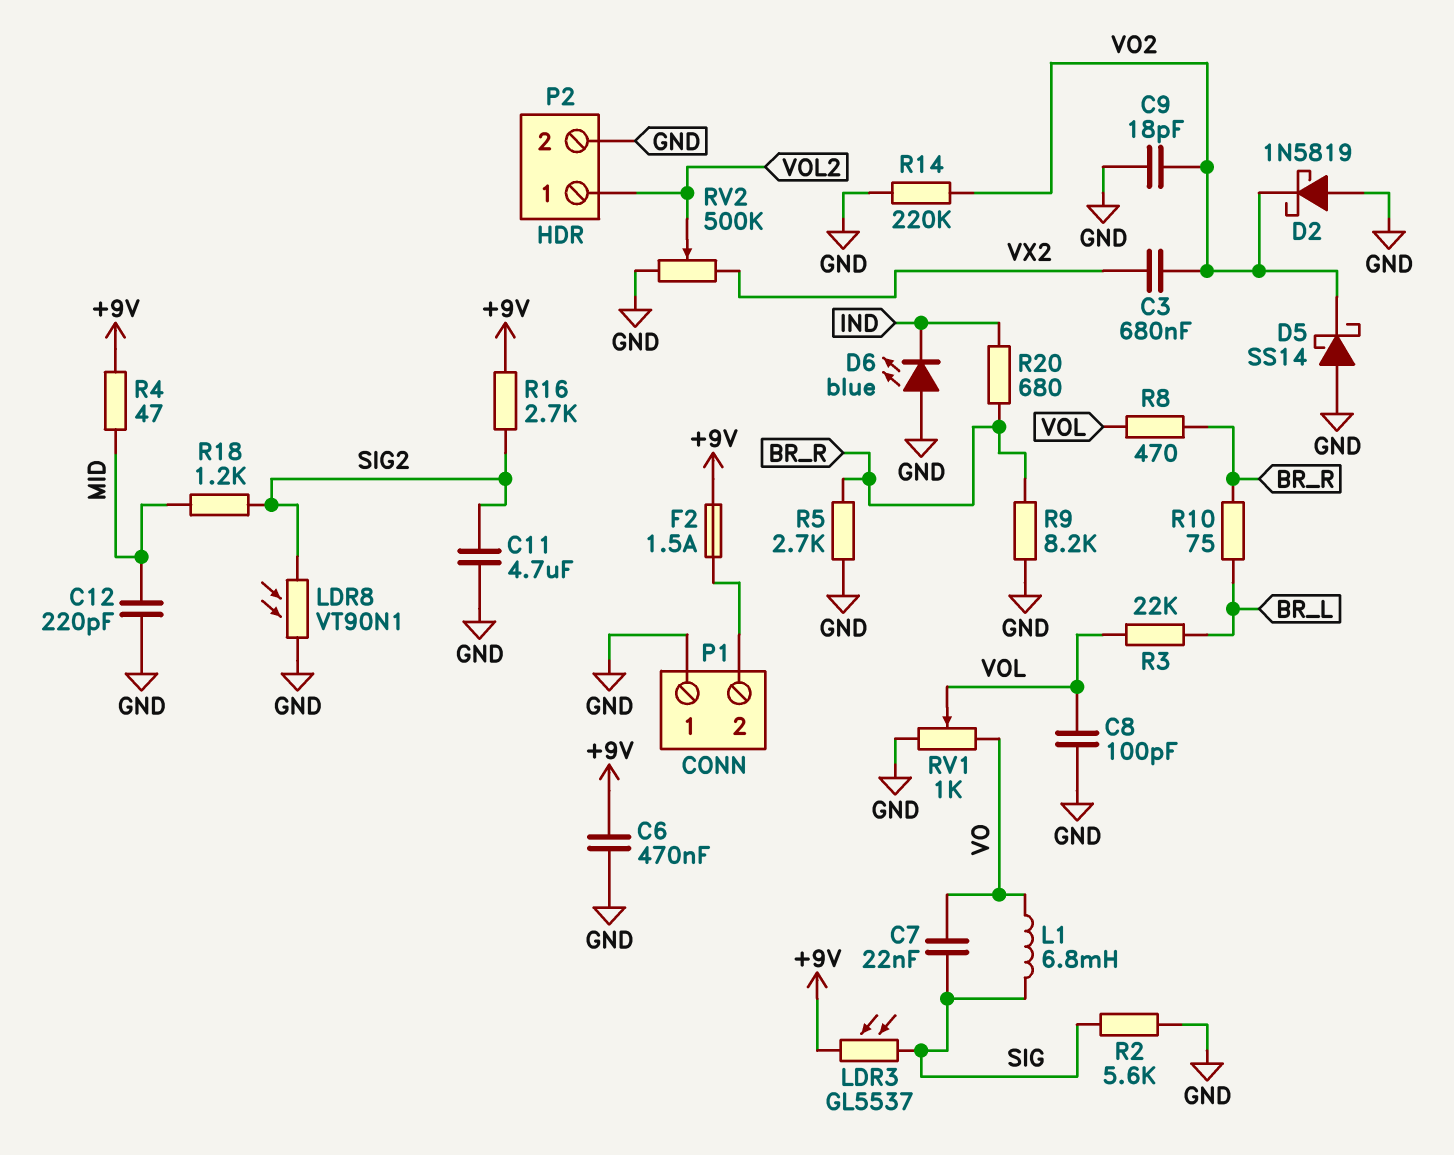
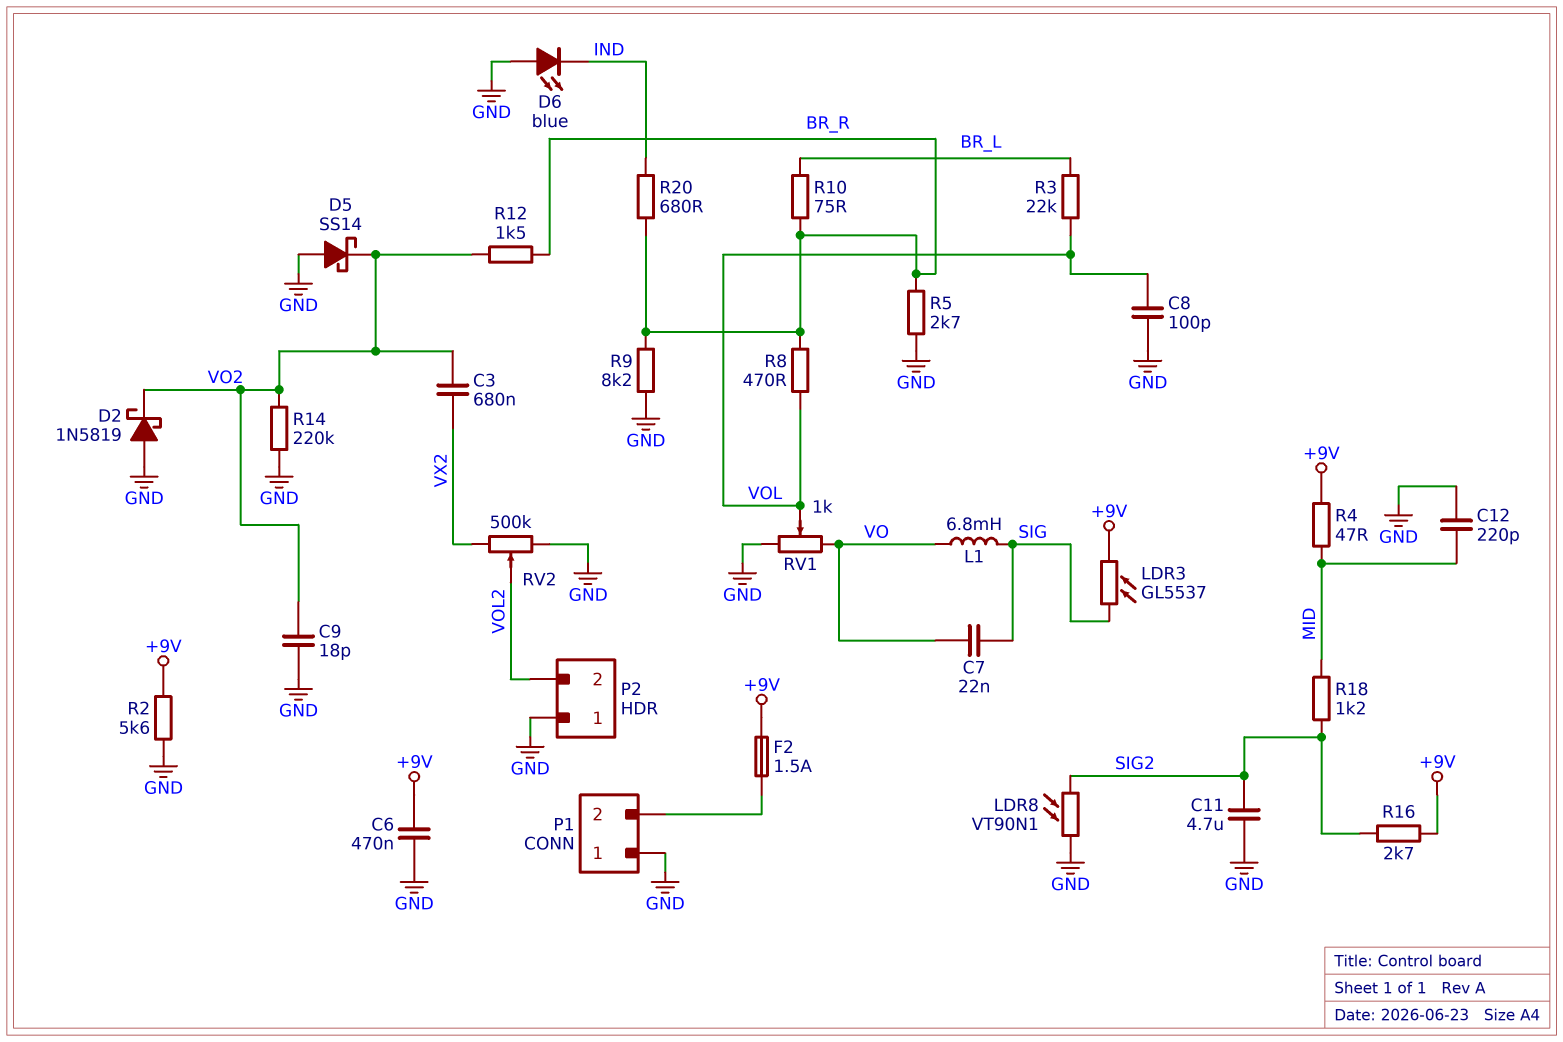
P2 pin 1: VOL2 -> GND
P2 pin 2: GND -> VOL2
R2: 5.6k (GND, SIG) -> 5.6k (+9V, GND)
R12: none -> 1.5k (BR_R, VO2)

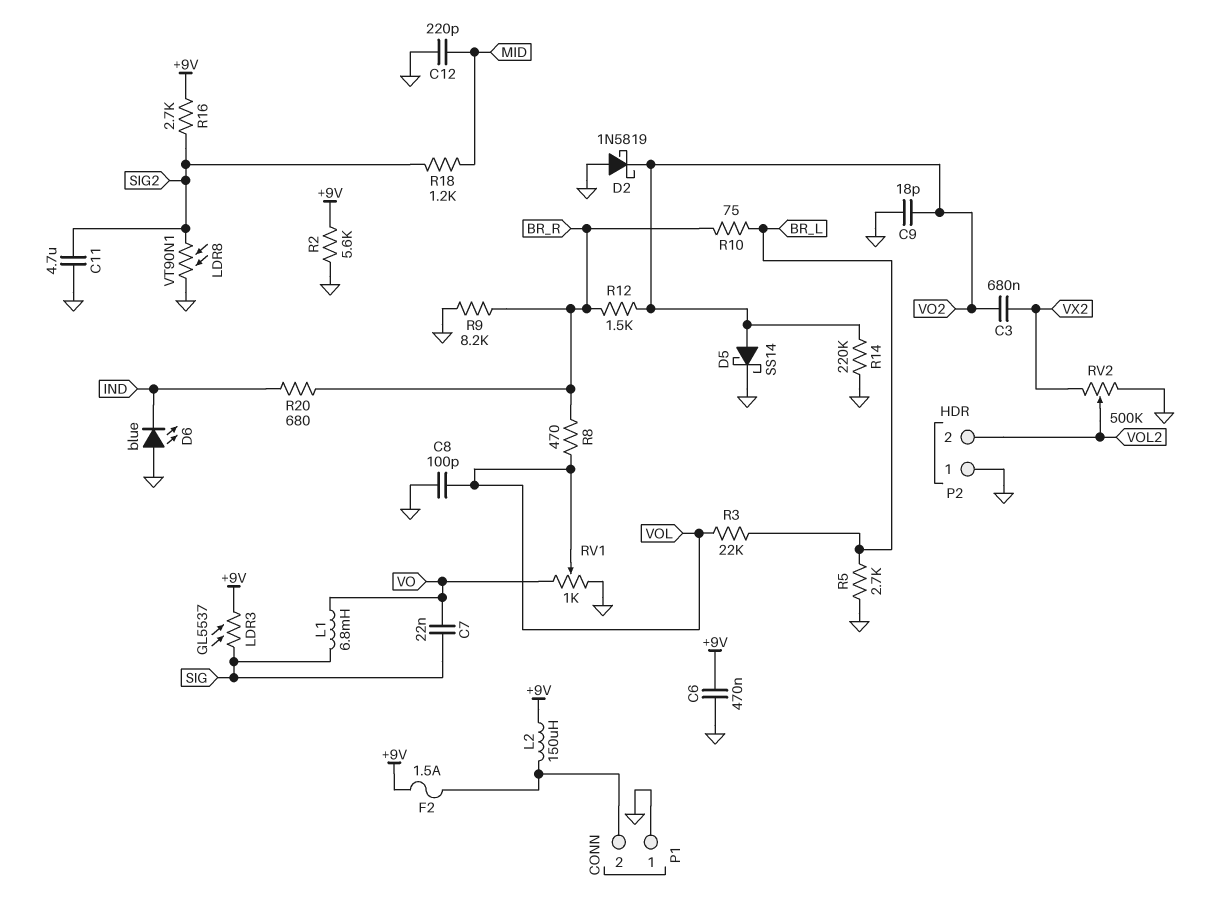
D5: schottky SS14 (A GND, K VO2) -> schottky SS14 (A VO2, K GND)
L2: none -> 150uH (+9V, P1/2)
R4: 47 (+9V, MID) -> none
R5: 2.7k (BR_R, GND) -> 2.7k (BR_L, GND)

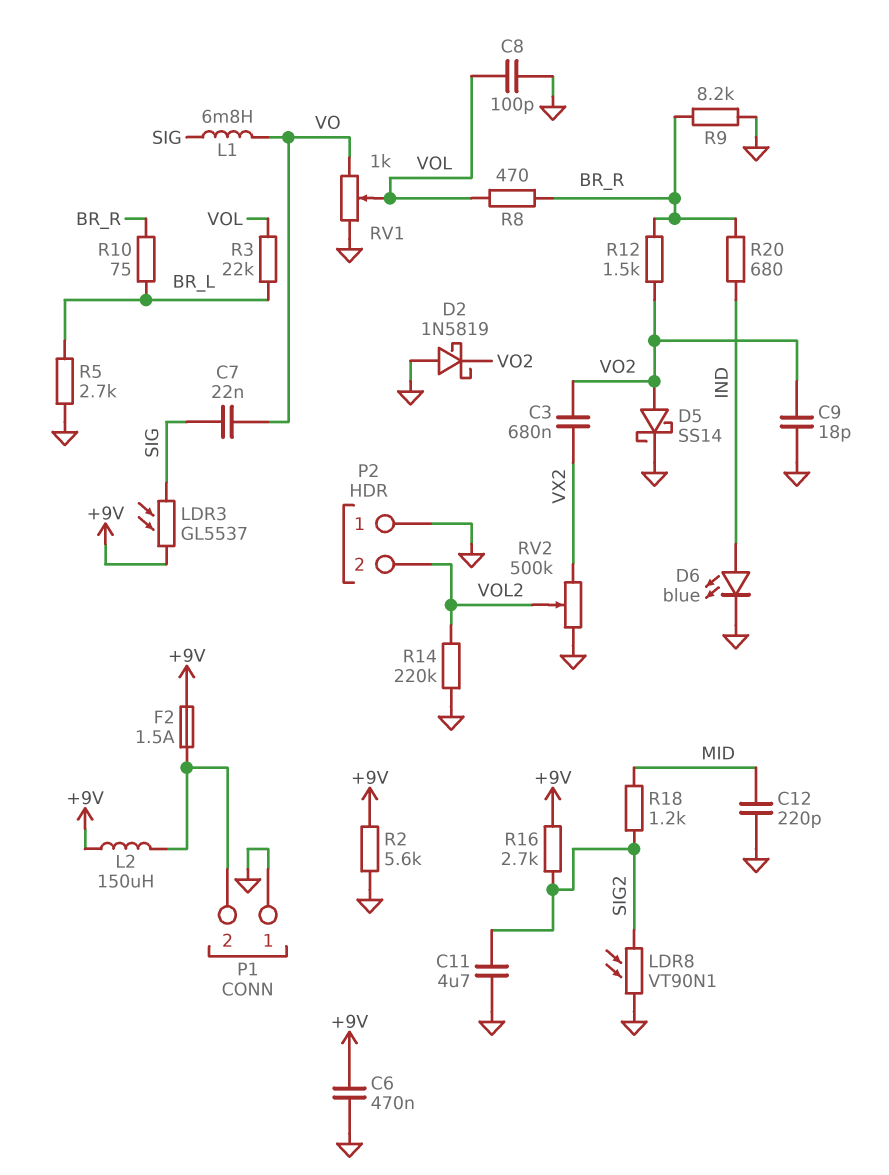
D6: LED blue (A GND, K IND) -> LED blue (A IND, K GND)
R14: 220k (GND, VO2) -> 220k (GND, VOL2)

